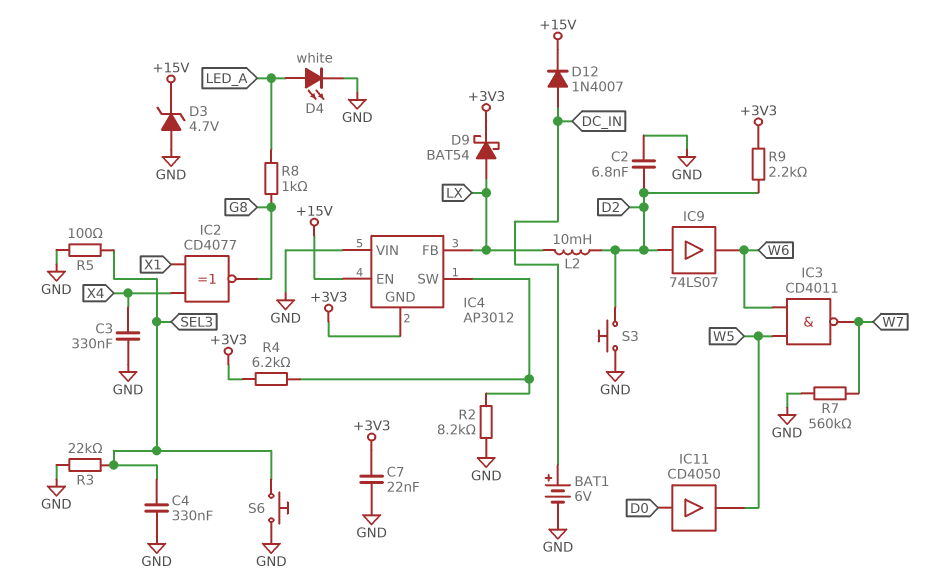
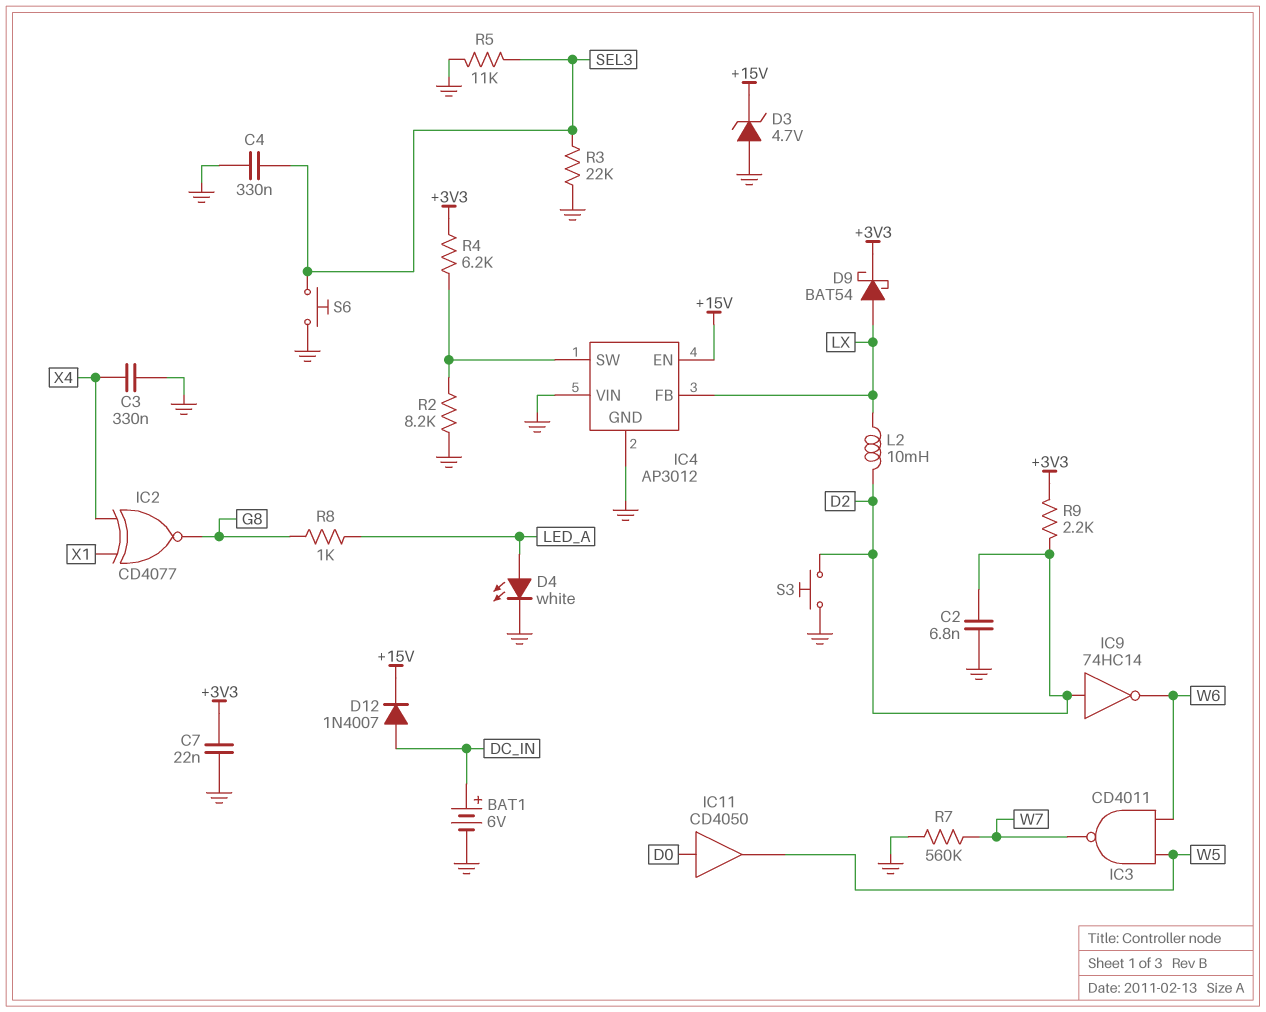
IC4 pin GND: +3V3 -> GND
IC9: buffer 74LS07 (in D2, out W6) -> NOT 74HC14 (in D2, out W6)
R5: 100 (GND, SEL3) -> 11k (GND, SEL3)

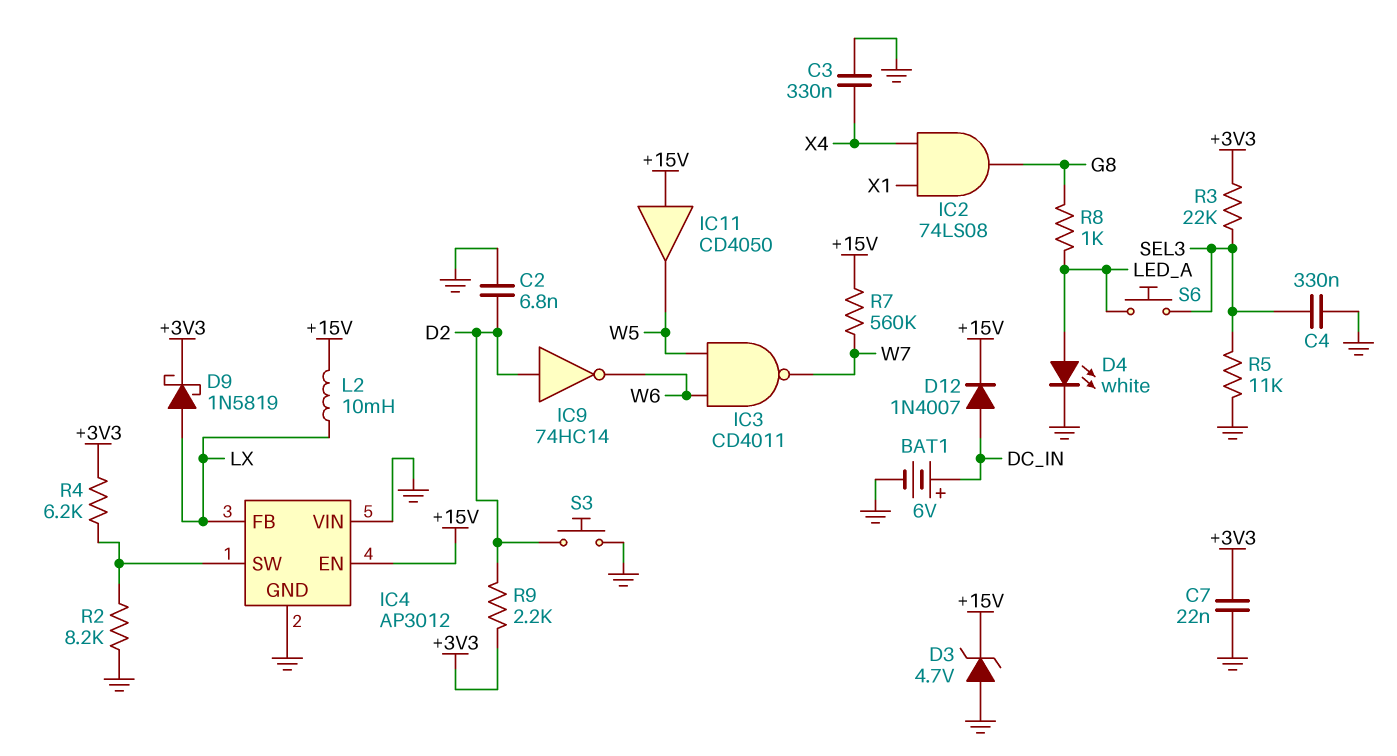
D9: schottky BAT54 (A LX, K +3V3) -> schottky 1N5819 (A LX, K +3V3)
IC2: XNOR CD4077 (in X1, in X4, out G8) -> AND 74LS08 (in X1, in X4, out G8)
IC11: buffer CD4050 (in D0, out W5) -> buffer CD4050 (in +15V, out W5)
L2: 10mH (D2, LX) -> 10mH (+15V, LX)
R3: 22k (GND, SEL3) -> 22k (+3V3, SEL3)
R7: 560k (GND, W7) -> 560k (+15V, W7)
S6: button (GND, SEL3) -> button (LED_A, SEL3)

